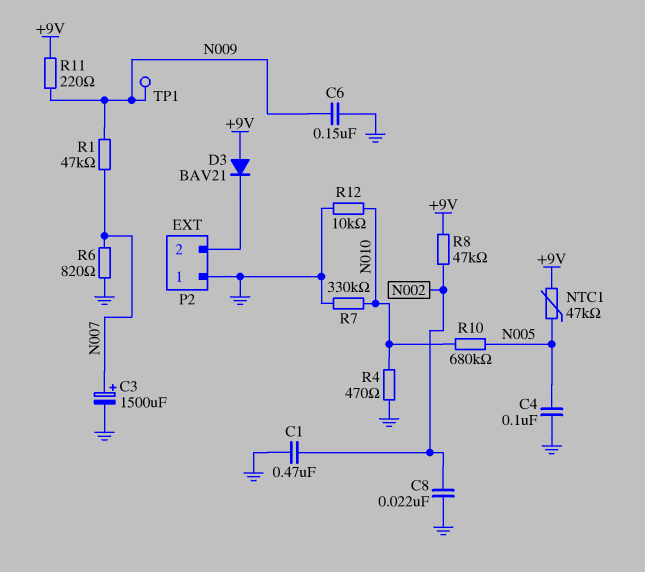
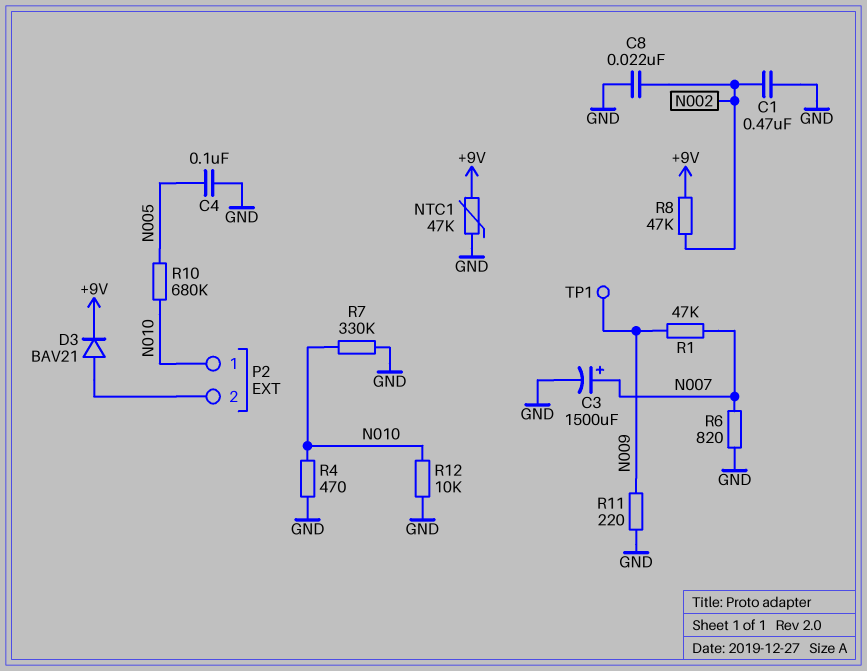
C6: 150nF (GND, N009) -> none
D3: diode BAV21 (A +9V, K P2/2) -> diode BAV21 (A P2/2, K +9V)
NTC1: 47k (+9V, N005) -> 47k (+9V, GND)
P2 pin 1: GND -> N010
R11: 220 (+9V, N009) -> 220 (GND, N009)

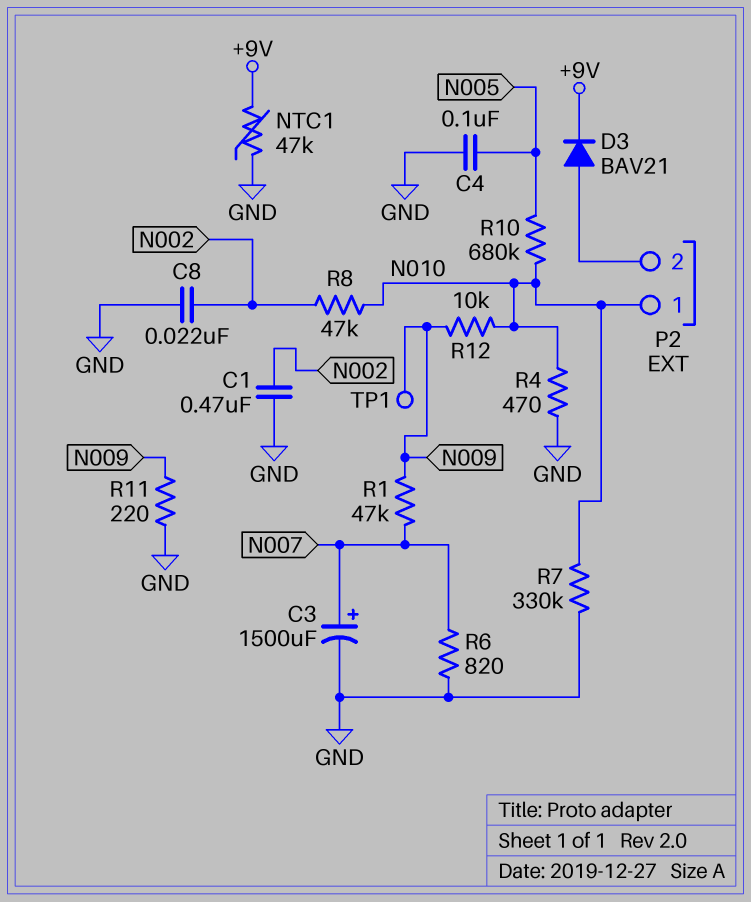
R8: 47k (+9V, N002) -> 47k (N002, N010)
R12: 10k (GND, N010) -> 10k (N009, N010)

